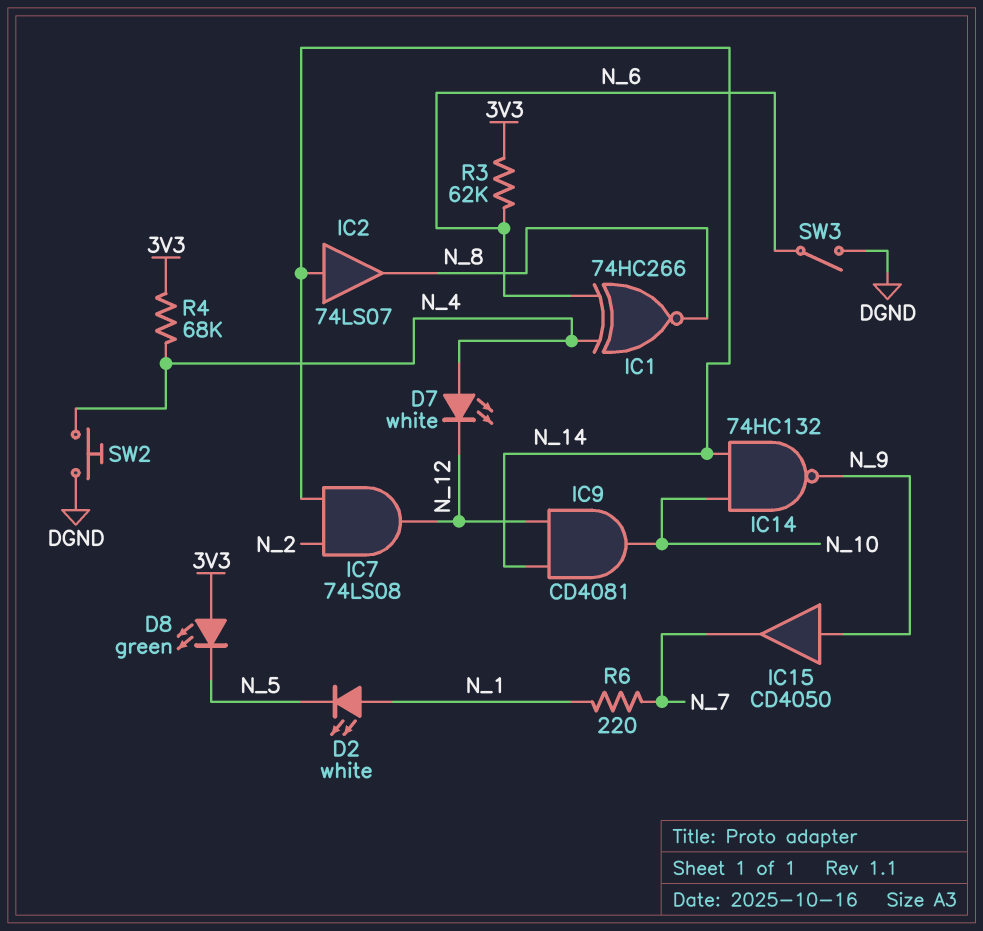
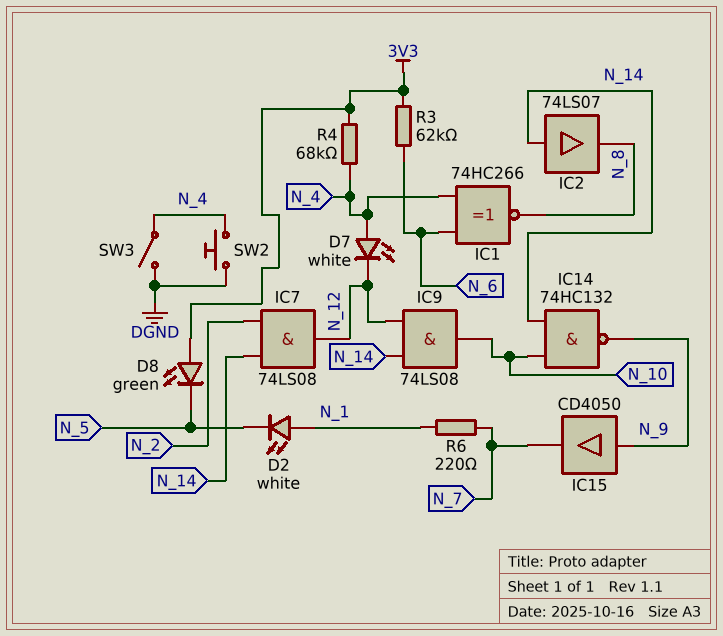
IC9: AND CD4081 (in N_12, in N_14, out N_10) -> AND 74LS08 (in N_12, in N_14, out N_10)
SW3: switch (DGND, N_6) -> switch (DGND, N_4)

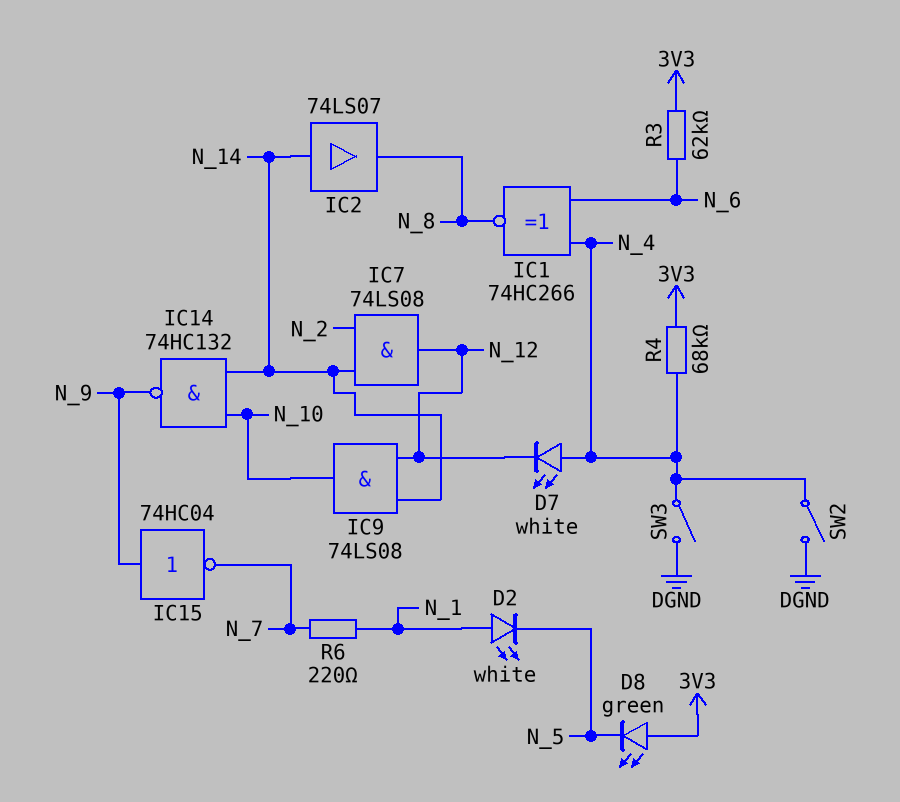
IC15: buffer CD4050 (in N_9, out N_7) -> NOT 74HC04 (in N_9, out N_7)
SW2: button (DGND, N_4) -> switch (DGND, N_4)

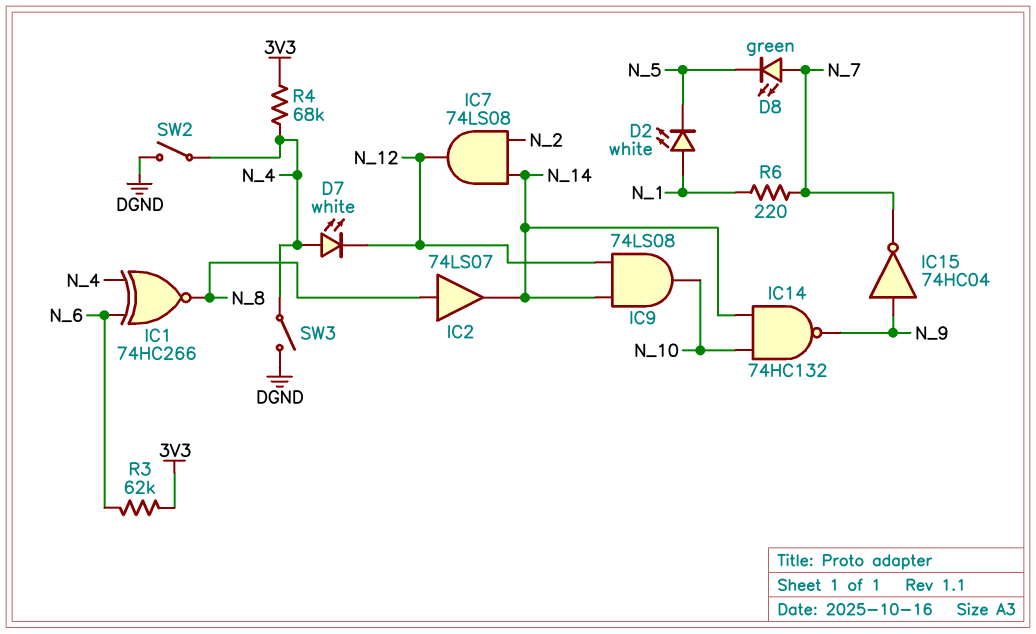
D8: LED green (A 3V3, K N_5) -> LED green (A N_7, K N_5)
IC2: buffer 74LS07 (in N_14, out N_8) -> buffer 74LS07 (in N_8, out N_14)

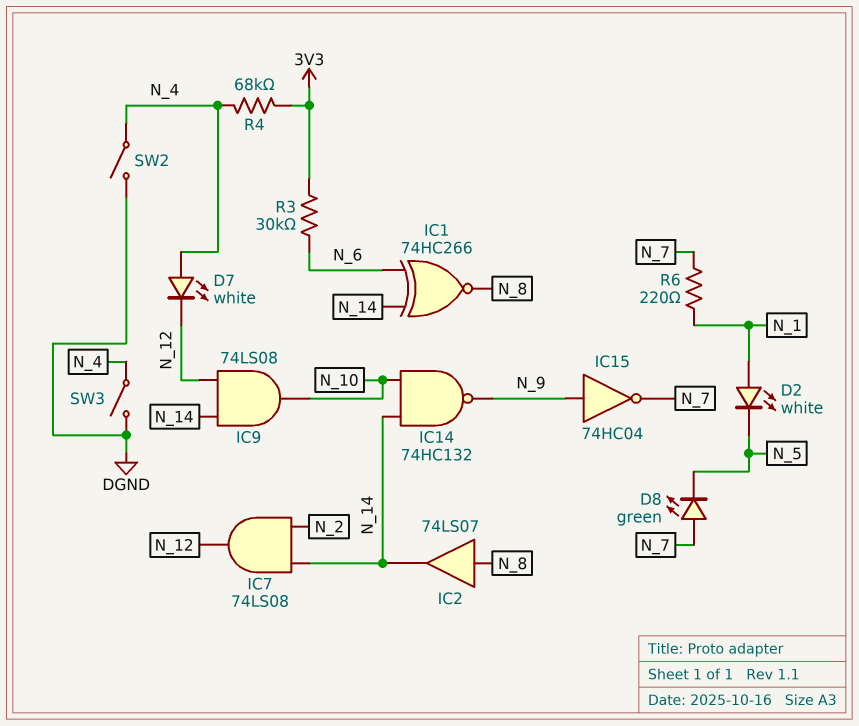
IC1: XNOR 74HC266 (in N_4, in N_6, out N_8) -> XNOR 74HC266 (in N_6, in N_14, out N_8)
R3: 62k (3V3, N_6) -> 30k (3V3, N_6)

